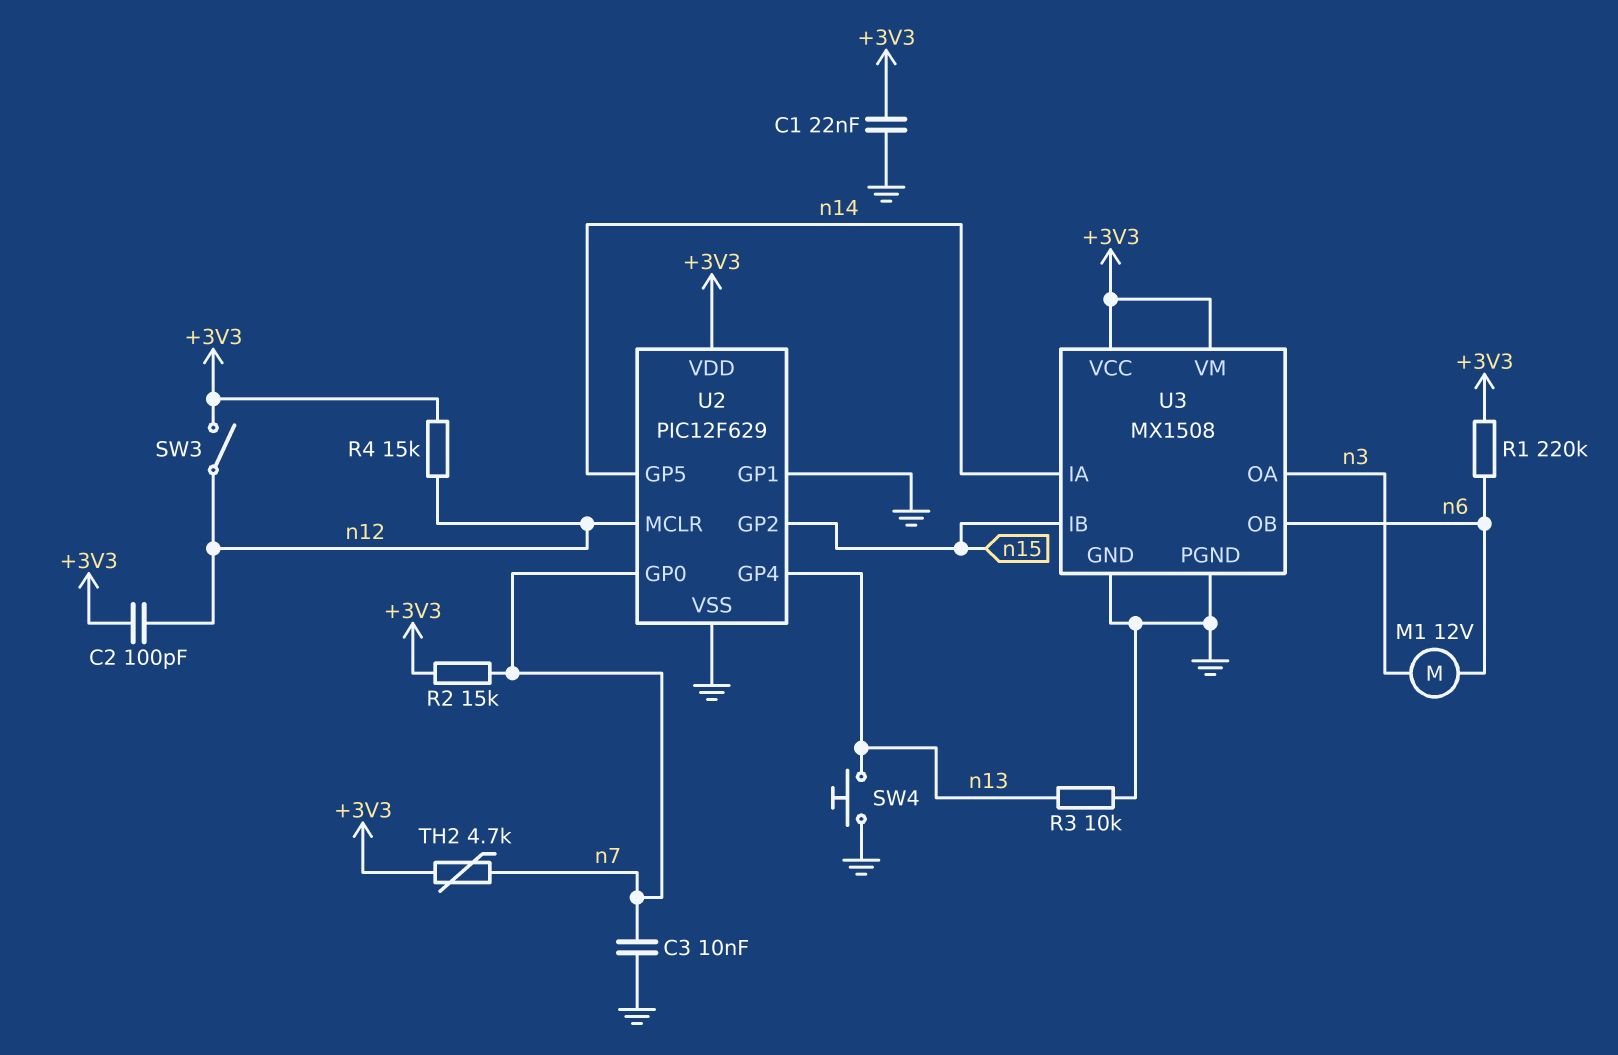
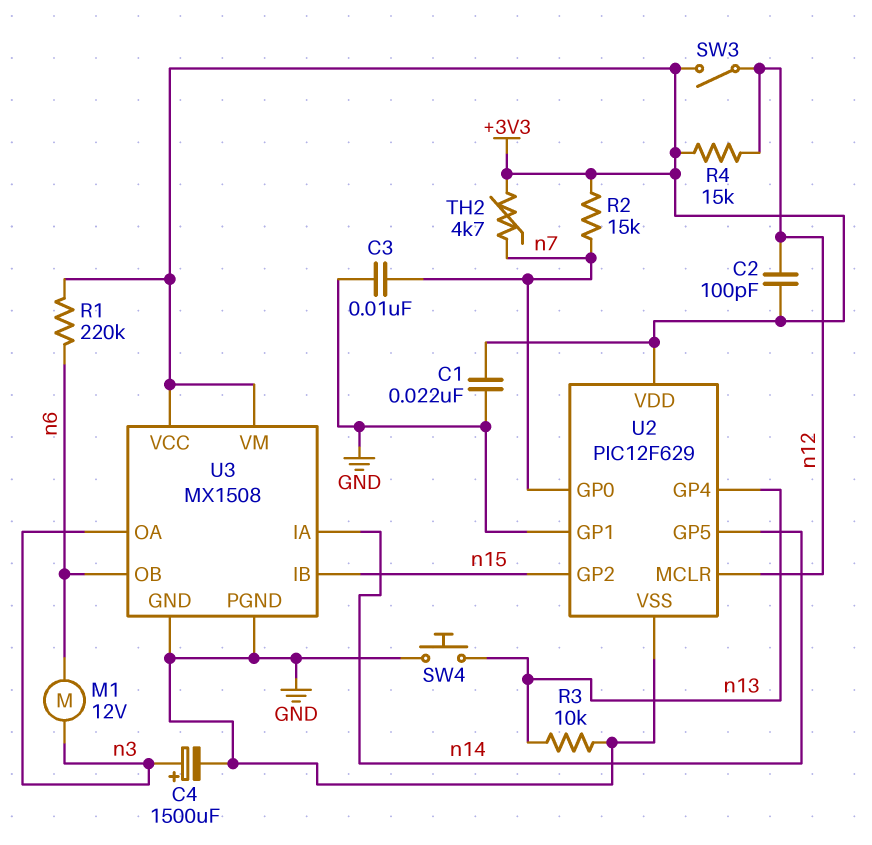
C4: none -> 1500uF (plus n3, minus GND)

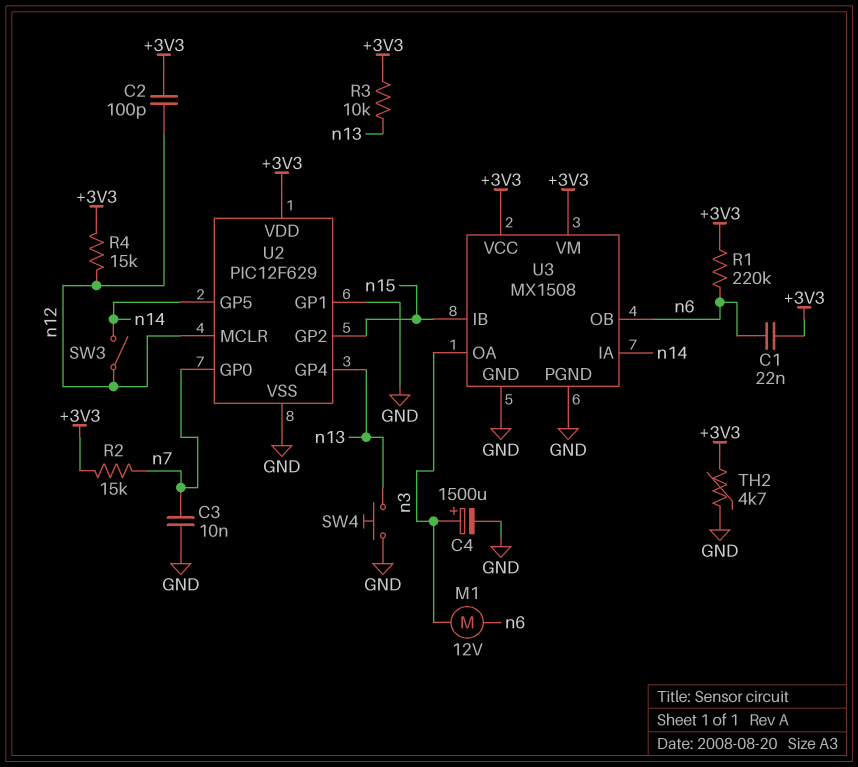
C1: 22nF (+3V3, GND) -> 22nF (+3V3, n6)
R3: 10k (GND, n13) -> 10k (+3V3, n13)
SW3: switch (+3V3, n12) -> switch (n12, n14)
TH2: 4.7k (+3V3, n7) -> 4.7k (+3V3, GND)

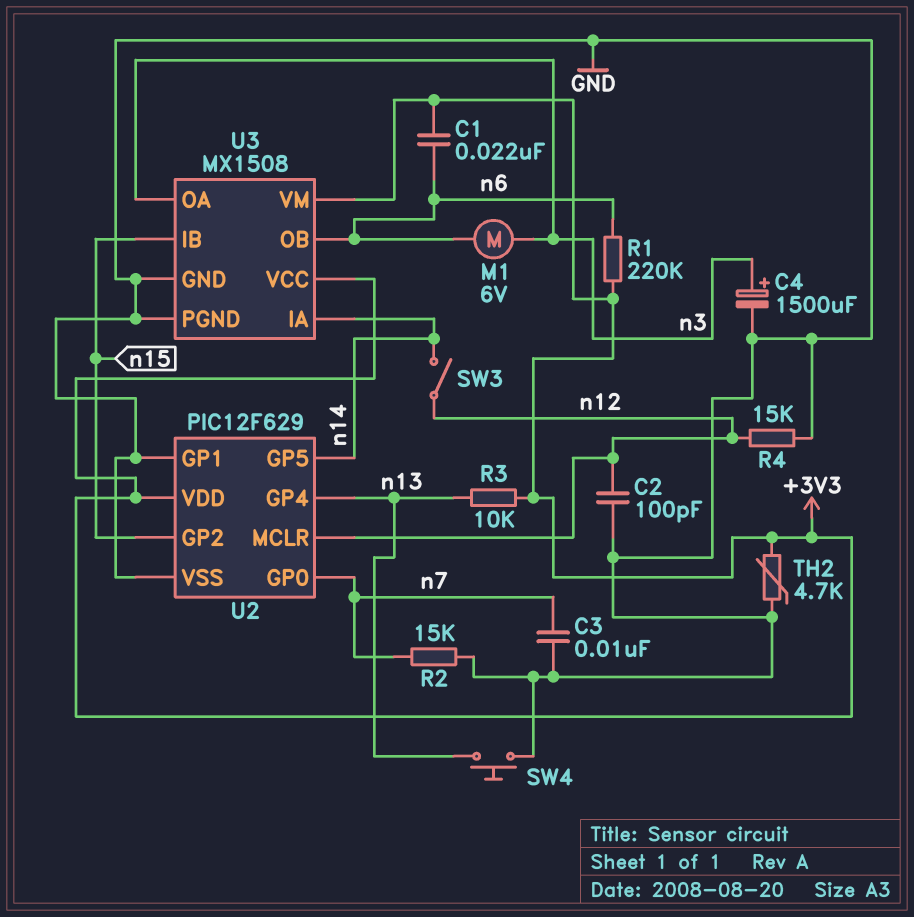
C2: 100pF (+3V3, n12) -> 100pF (GND, n12)
M1: motor 12V (n3, n6) -> motor 6V (n3, n6)
R2: 15k (+3V3, n7) -> 15k (GND, n7)
R4: 15k (+3V3, n12) -> 15k (GND, n12)

